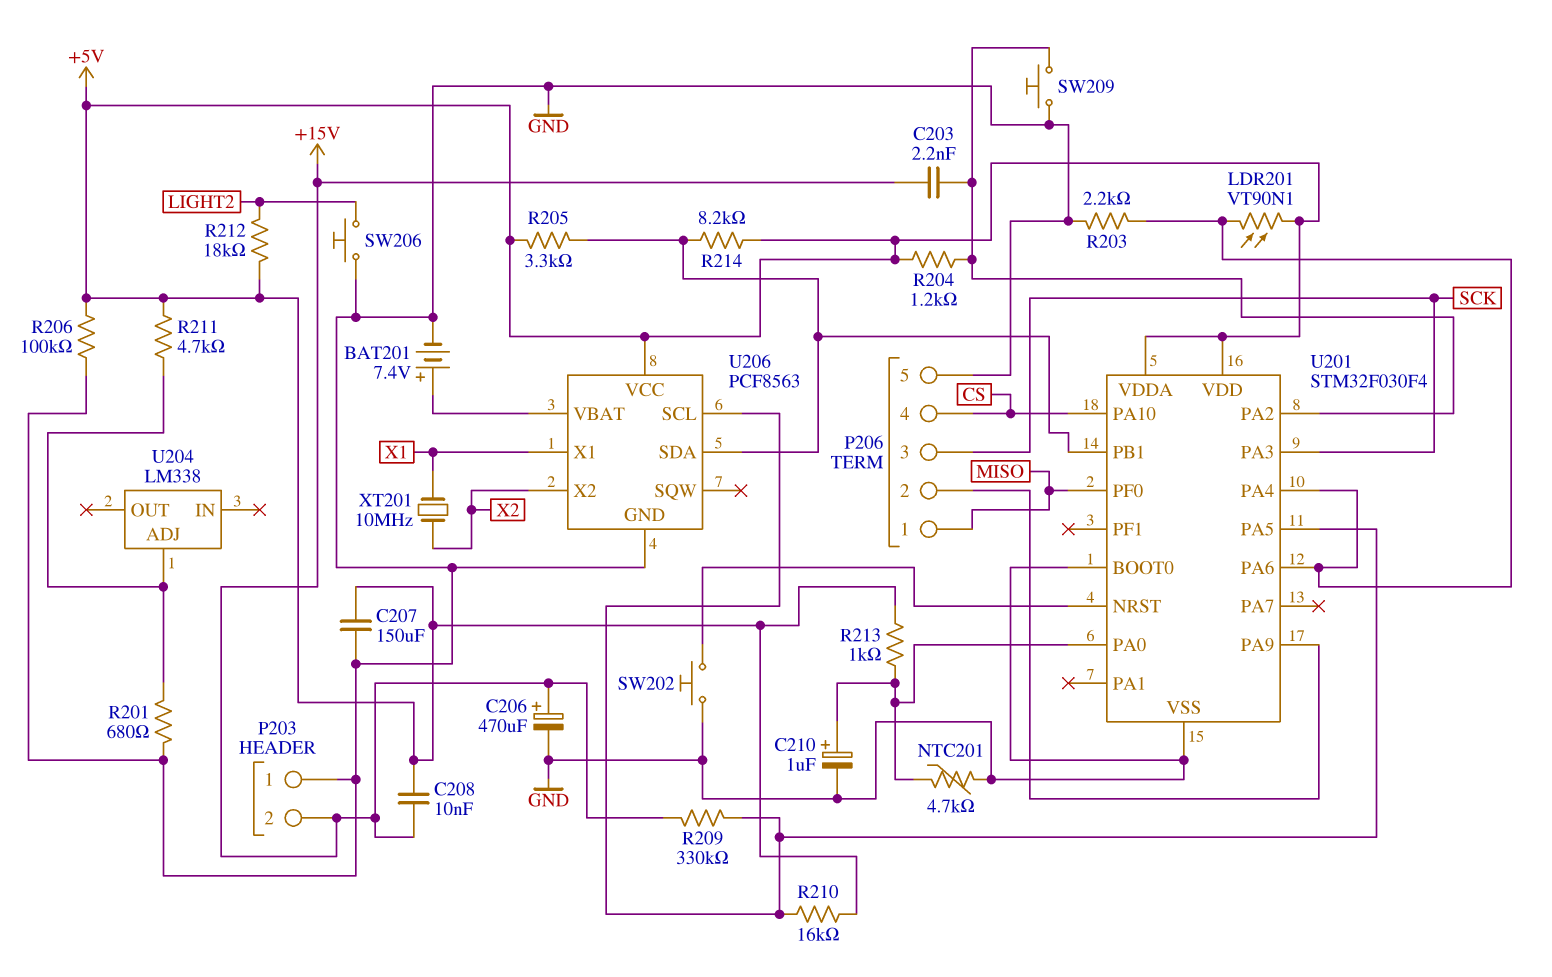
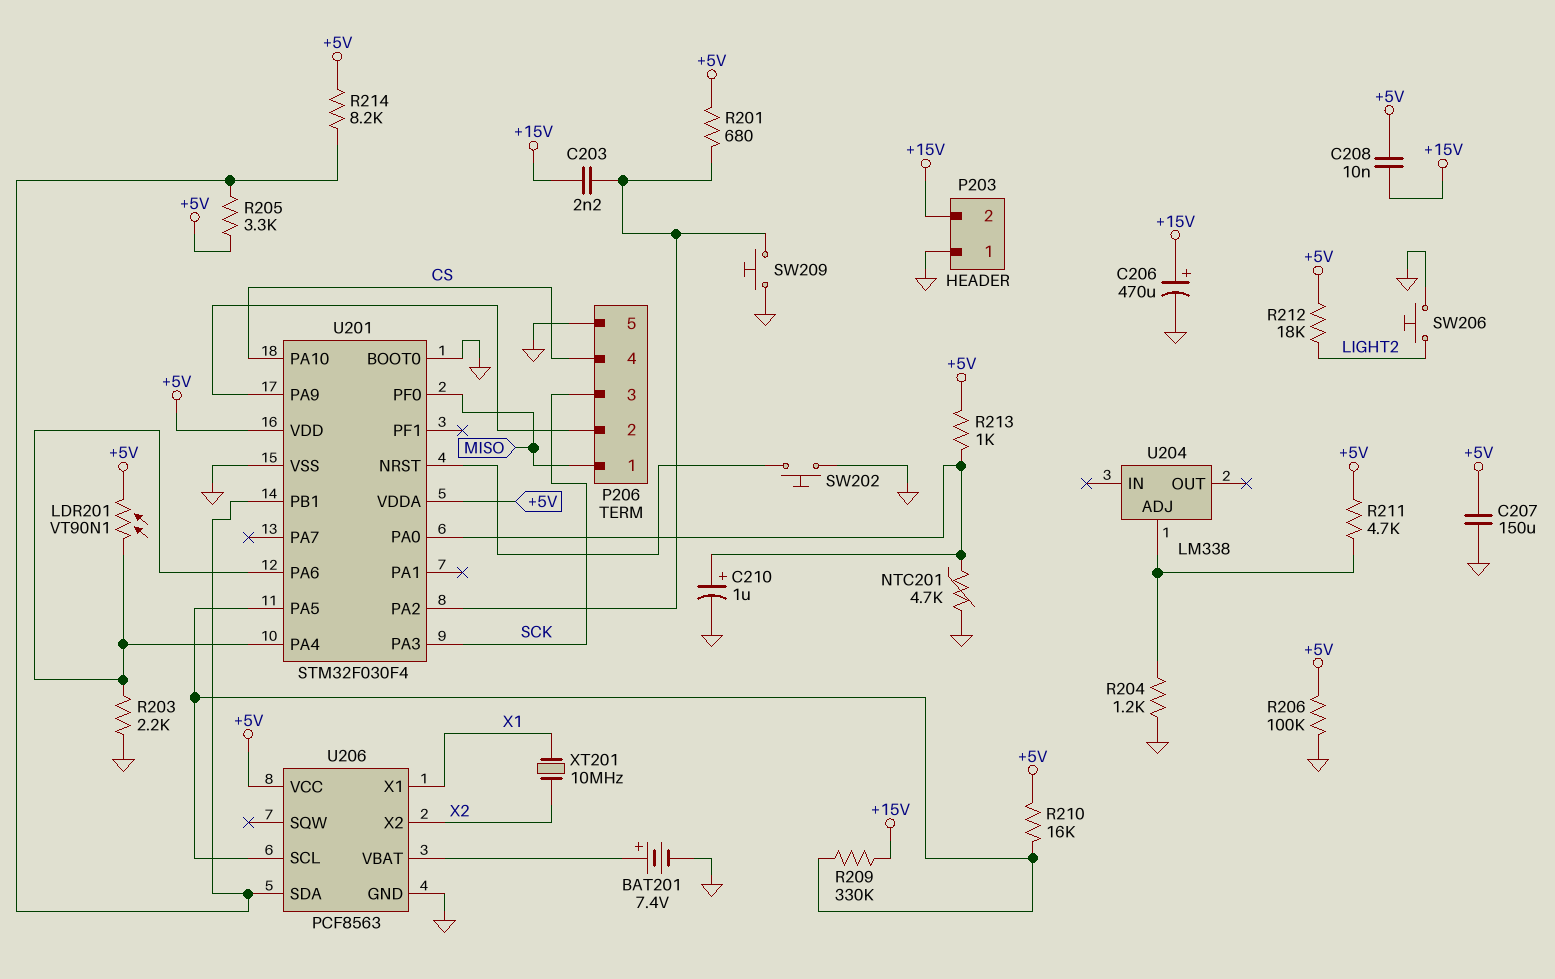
R201: 680 (GND, U204/ADJ) -> 680 (+5V, U201/PA2)
R204: 1.2k (+5V, U201/PA2) -> 1.2k (GND, U204/ADJ)

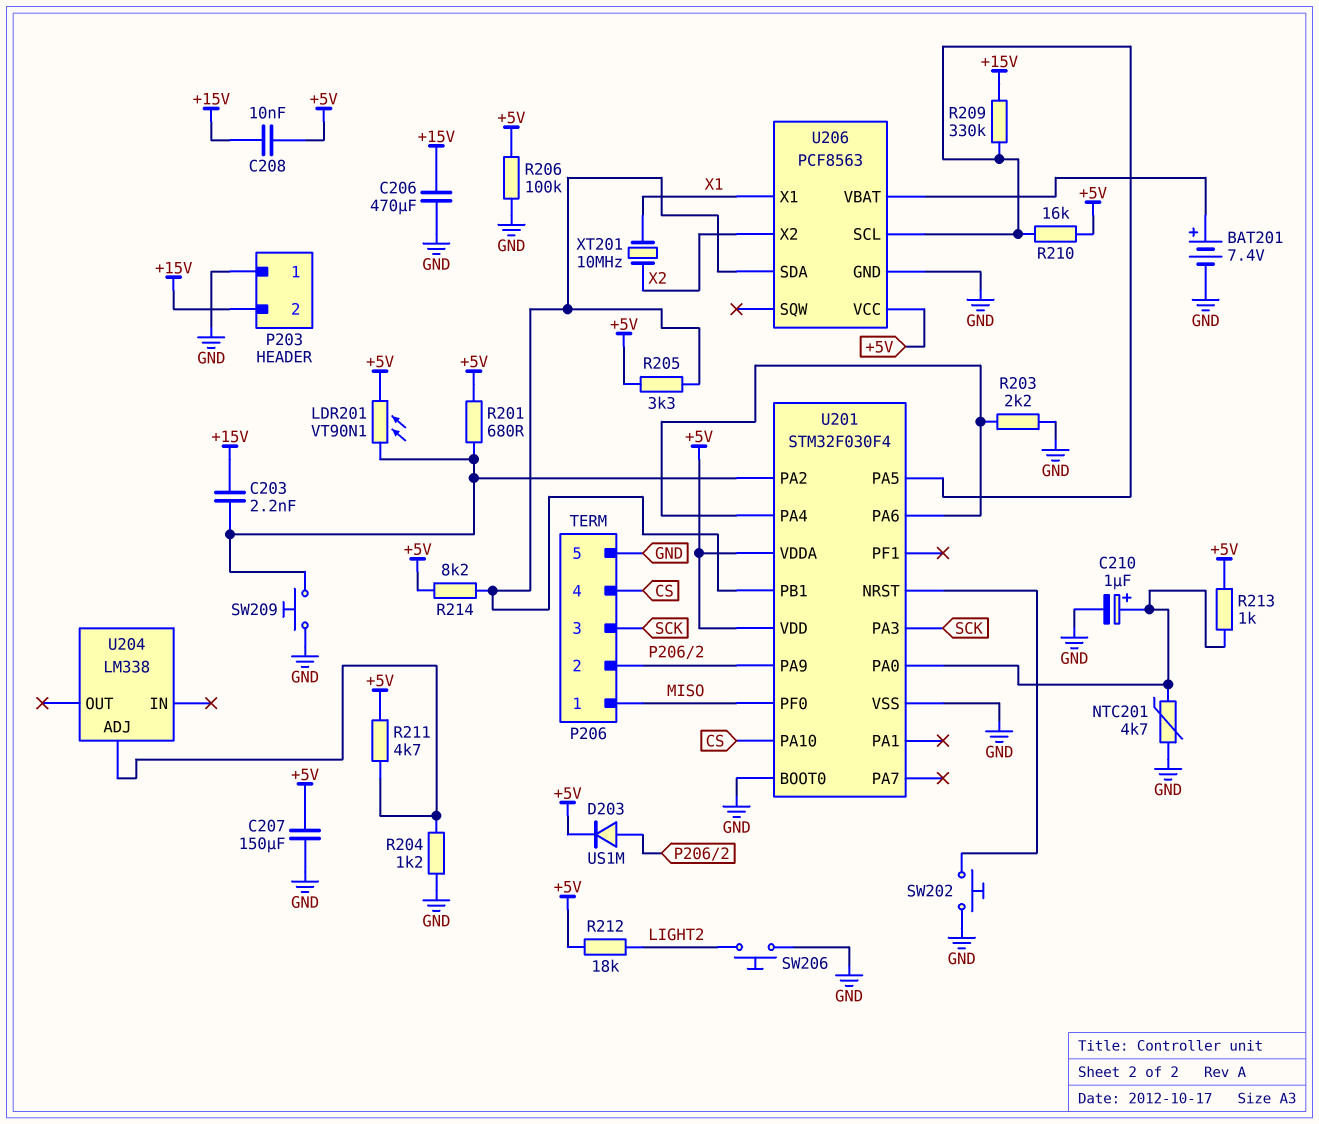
C206: 470uF (plus +15V, minus GND) -> 470uF (+15V, GND)
D203: none -> diode US1M (A P206/2, K +5V)
LDR201: VT90N1 (+5V, U201/PA4) -> VT90N1 (+5V, U201/PA2)

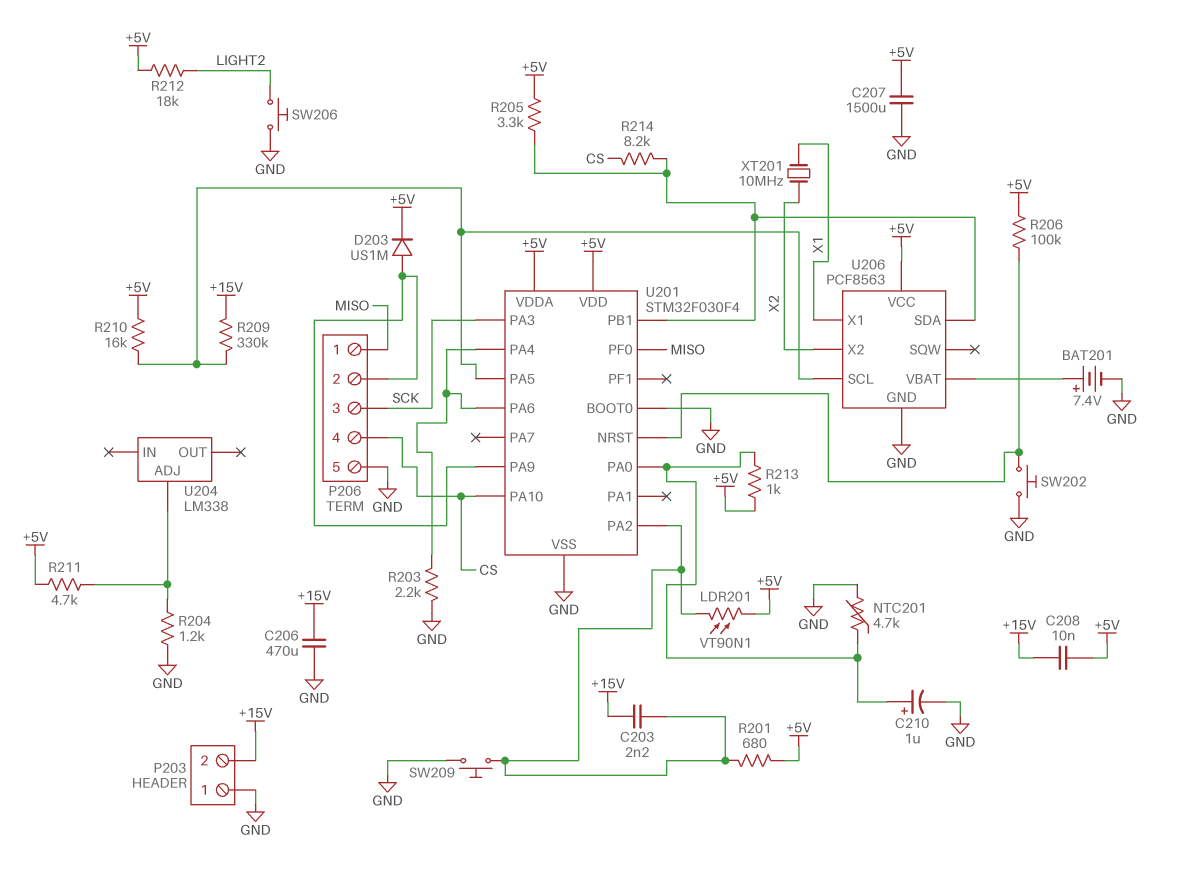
C207: 150uF (+5V, GND) -> 1500uF (+5V, GND)
R206: 100k (+5V, GND) -> 100k (+5V, U201/NRST)
R214: 8.2k (+5V, U201/PB1) -> 8.2k (CS, U201/PB1)

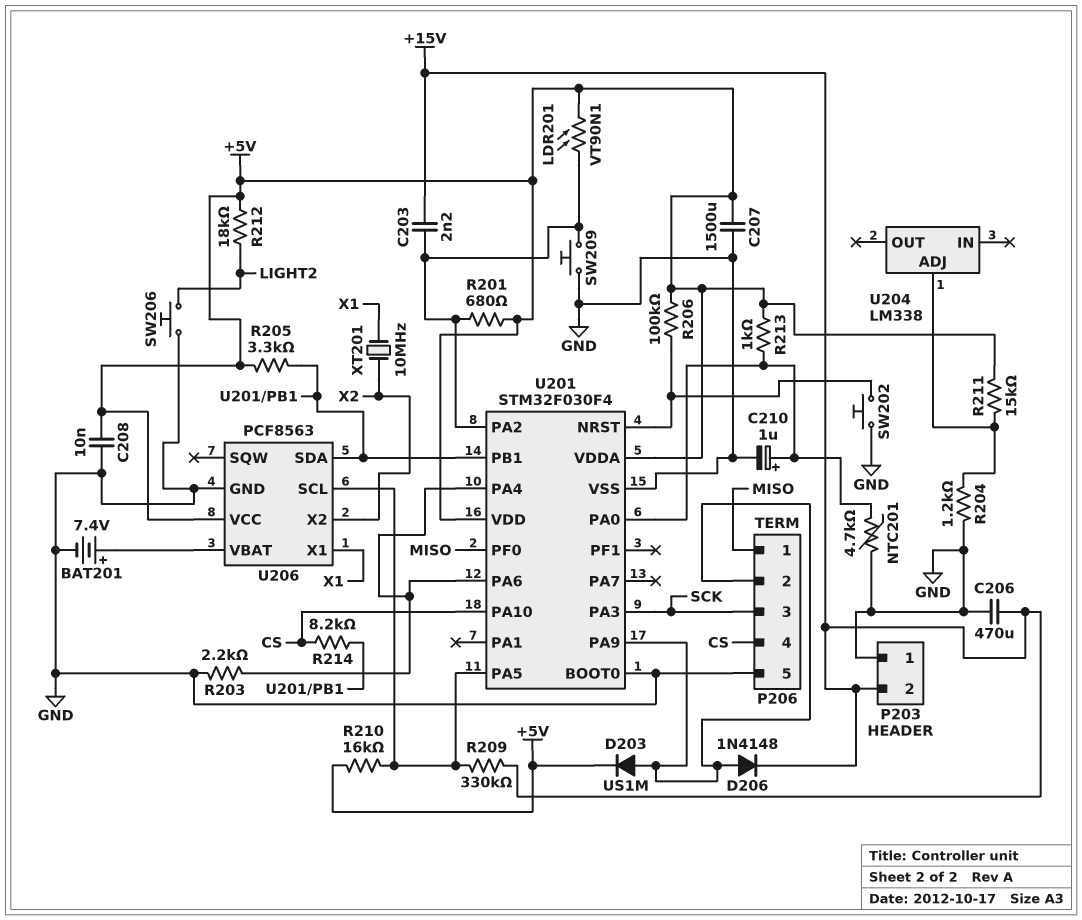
C208: 10nF (+5V, +15V) -> 10nF (+5V, GND)
D206: none -> diode 1N4148 (A P206/2, K +15V)
R211: 4.7k (+5V, U204/ADJ) -> 15k (+5V, U204/ADJ)

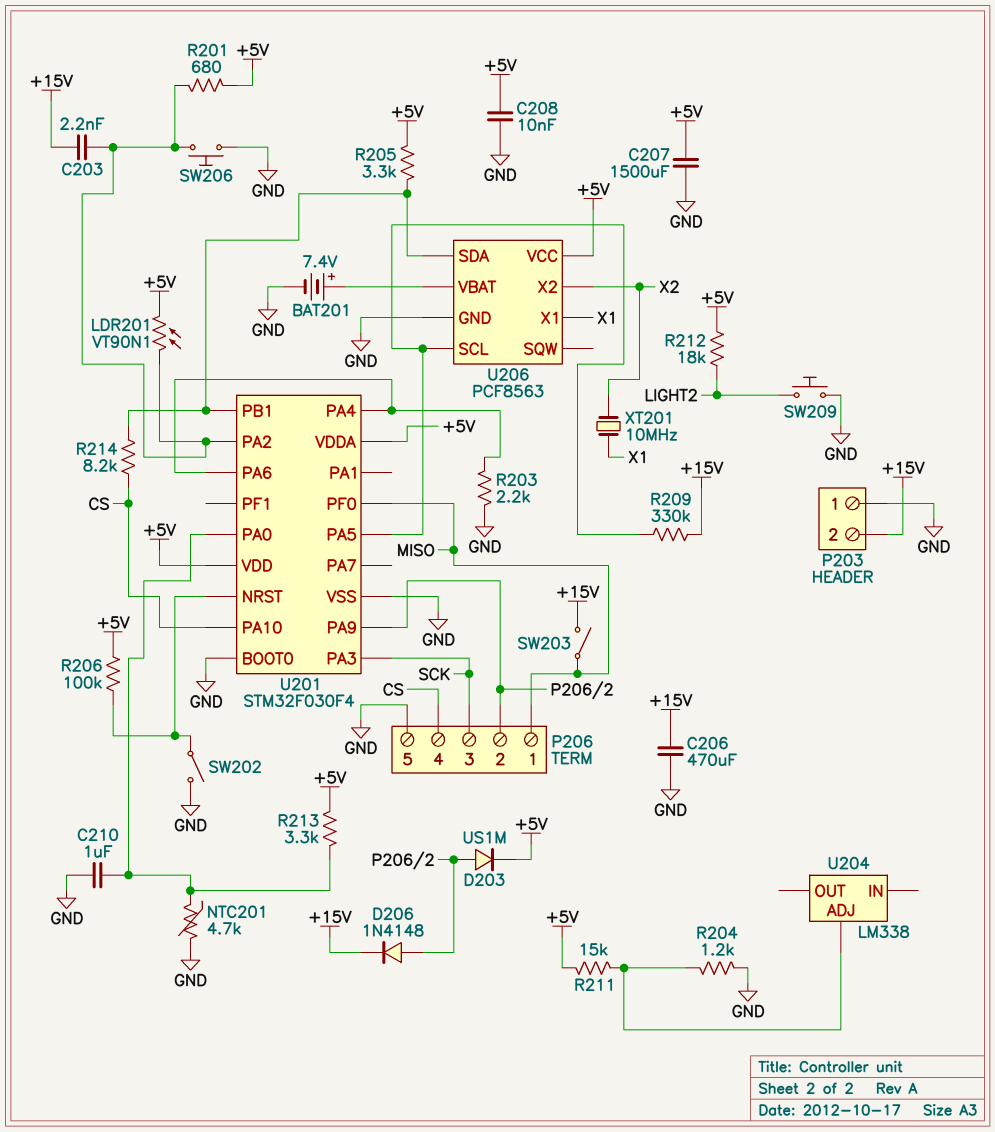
C210: 1uF (plus U201/PA0, minus GND) -> 1uF (GND, U201/PA0)
R210: 16k (+5V, U201/PA5) -> none
R213: 1k (+5V, U201/PA0) -> 3.3k (+5V, U201/PA0)
SW202: button (GND, U201/NRST) -> switch (GND, U201/NRST)
SW203: none -> switch (+15V, MISO)
SW206: button (GND, LIGHT2) -> button (GND, U201/PA2)
SW209: button (GND, U201/PA2) -> button (GND, LIGHT2)

